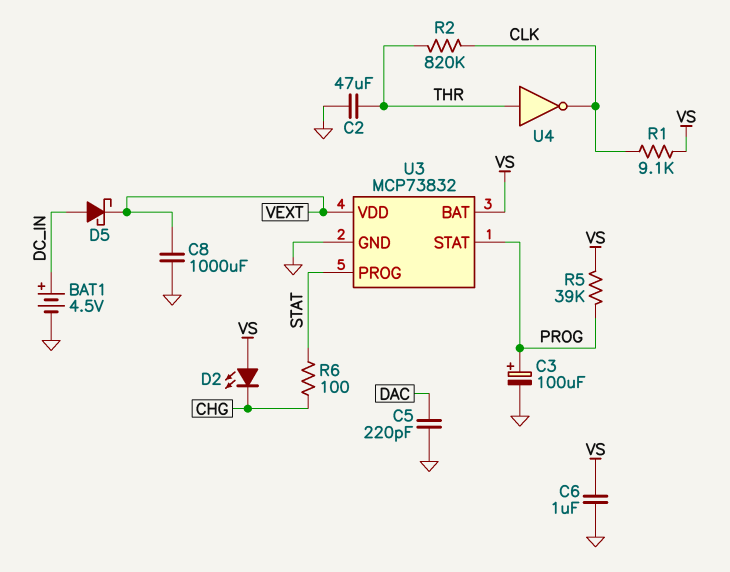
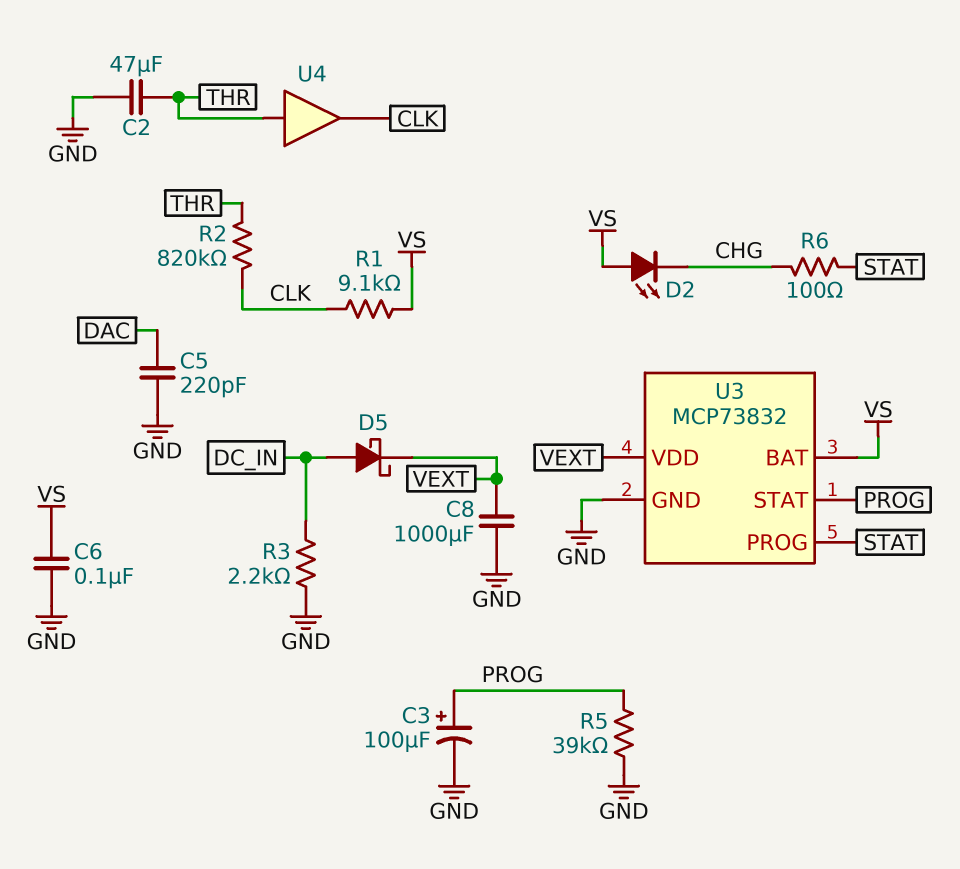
BAT1: 4.5V (plus DC_IN, minus GND) -> none
C6: 1uF (GND, VS) -> 100nF (GND, VS)
R3: none -> 2.2k (DC_IN, GND)
R5: 39k (PROG, VS) -> 39k (GND, PROG)
U4: NOT (in THR, out CLK) -> buffer (in THR, out CLK)

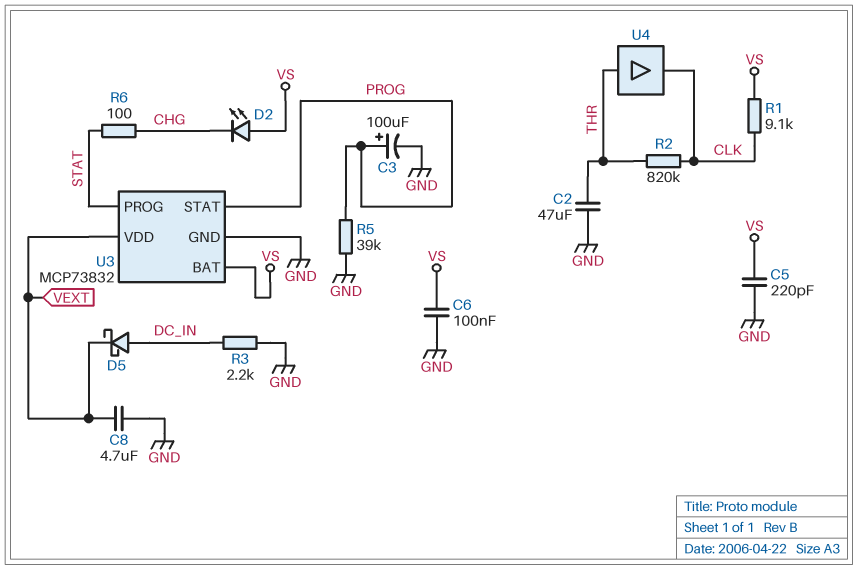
C5: 220pF (DAC, GND) -> 220pF (GND, VS)
C8: 1000uF (GND, VEXT) -> 4.7uF (GND, VEXT)

